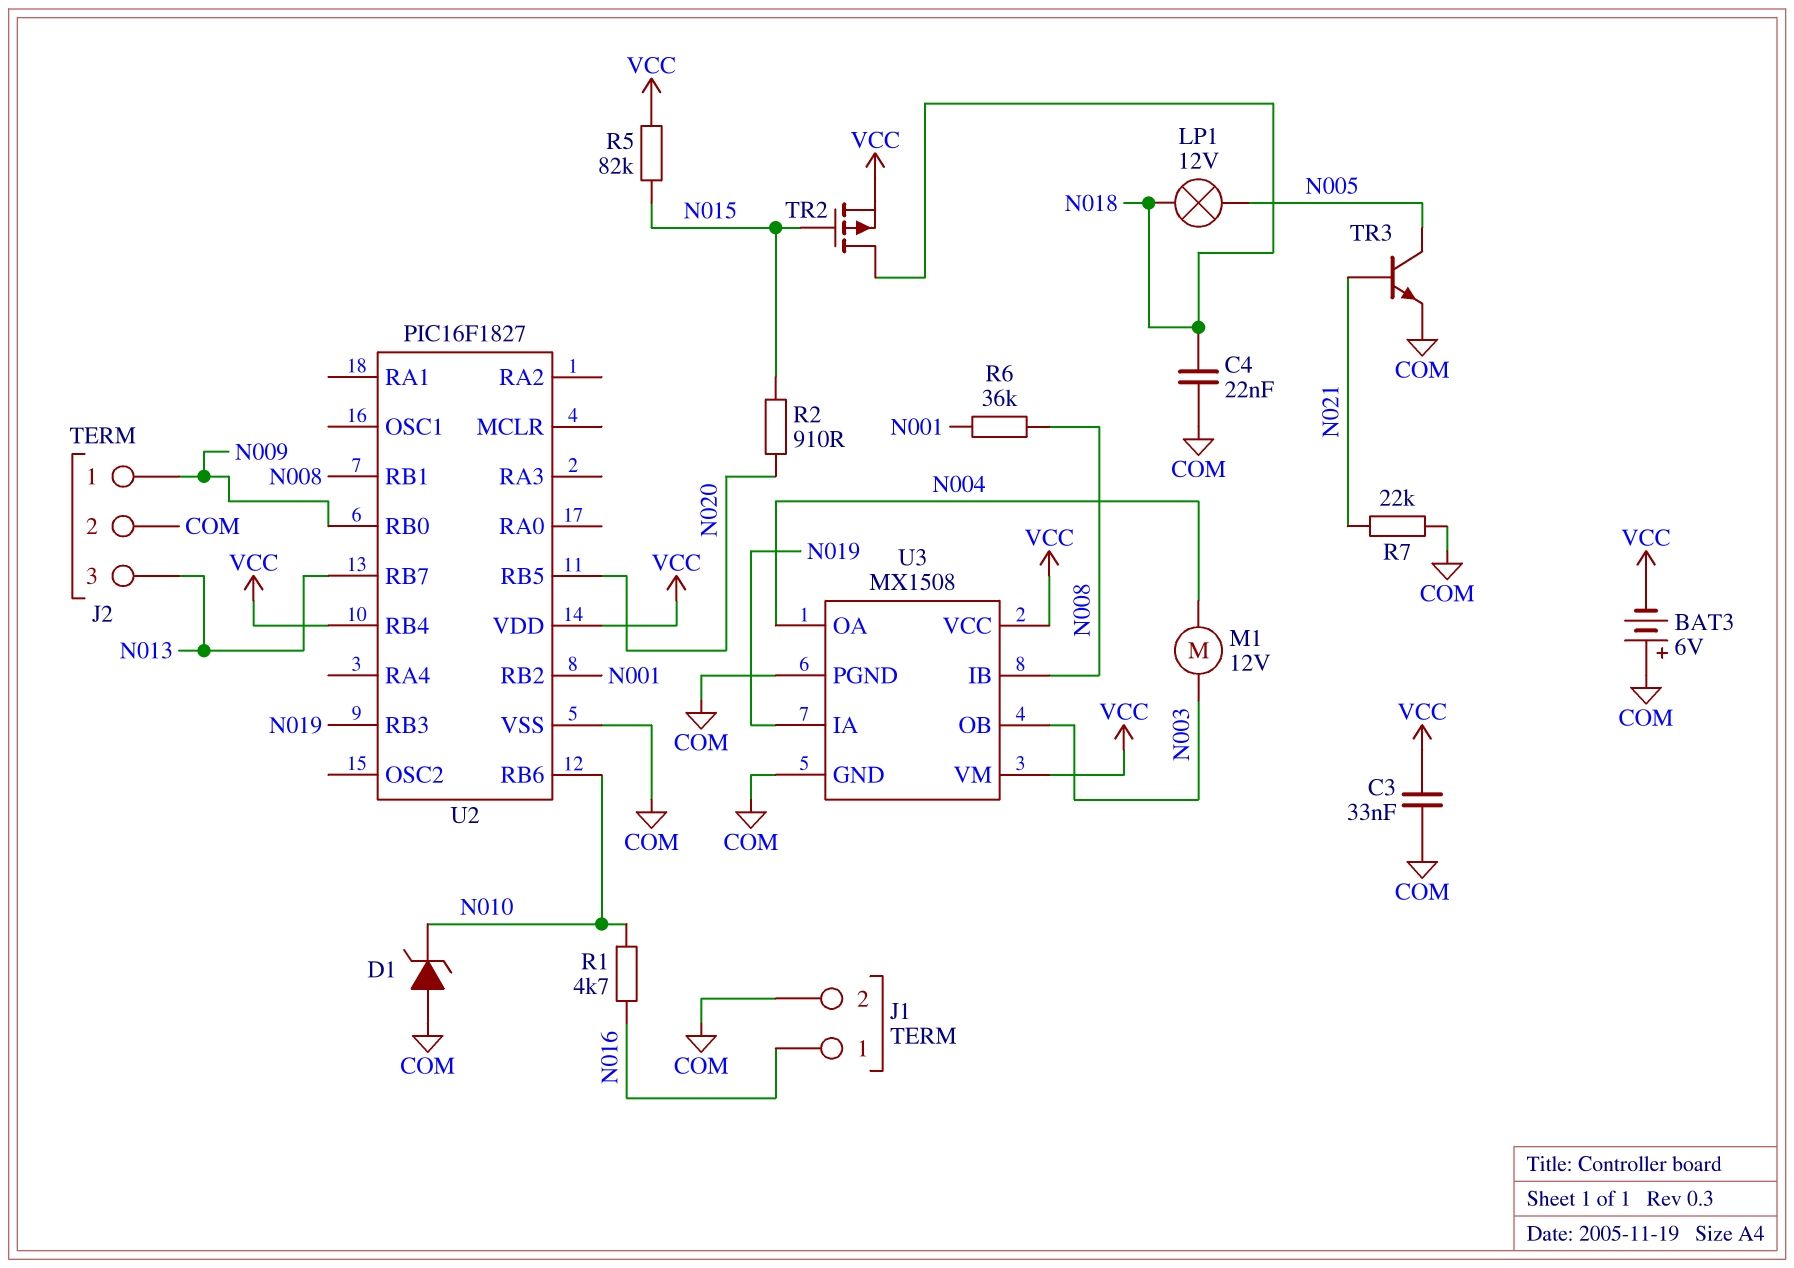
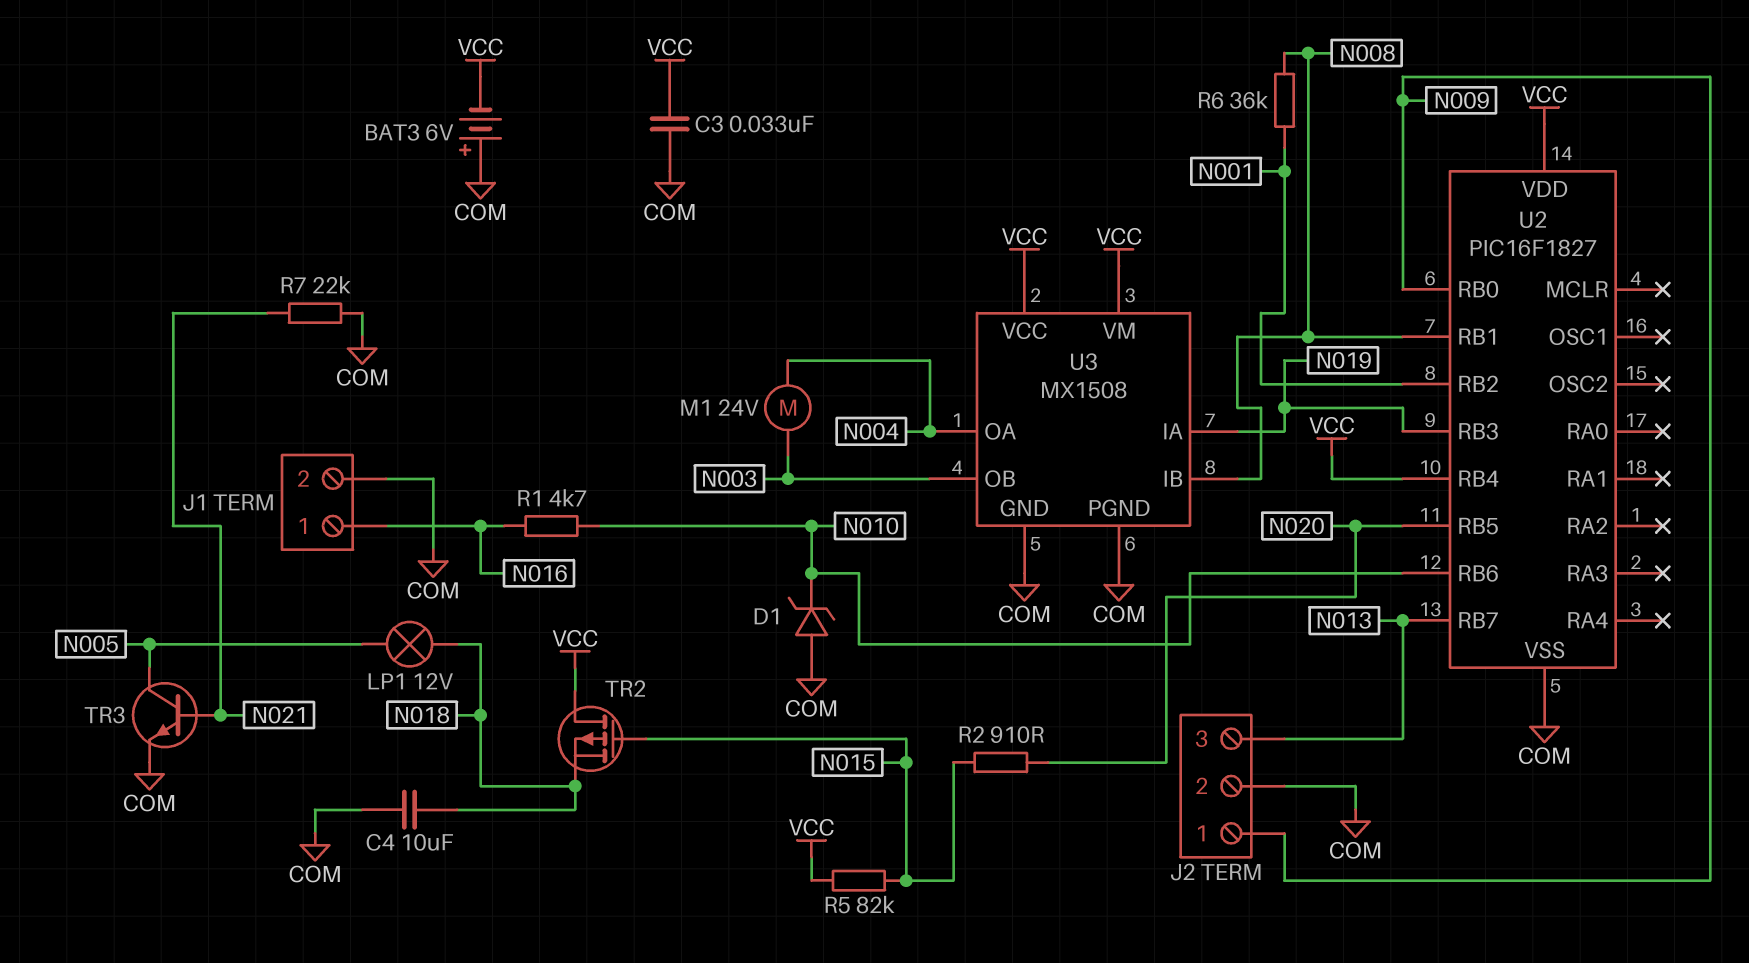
C4: 22nF (COM, N018) -> 10uF (COM, N018)
M1: motor 12V (N003, N004) -> motor 24V (N003, N004)
TR2: PMOS (G N015, D N018, S VCC) -> PMOS (G N015, D VCC, S N018)

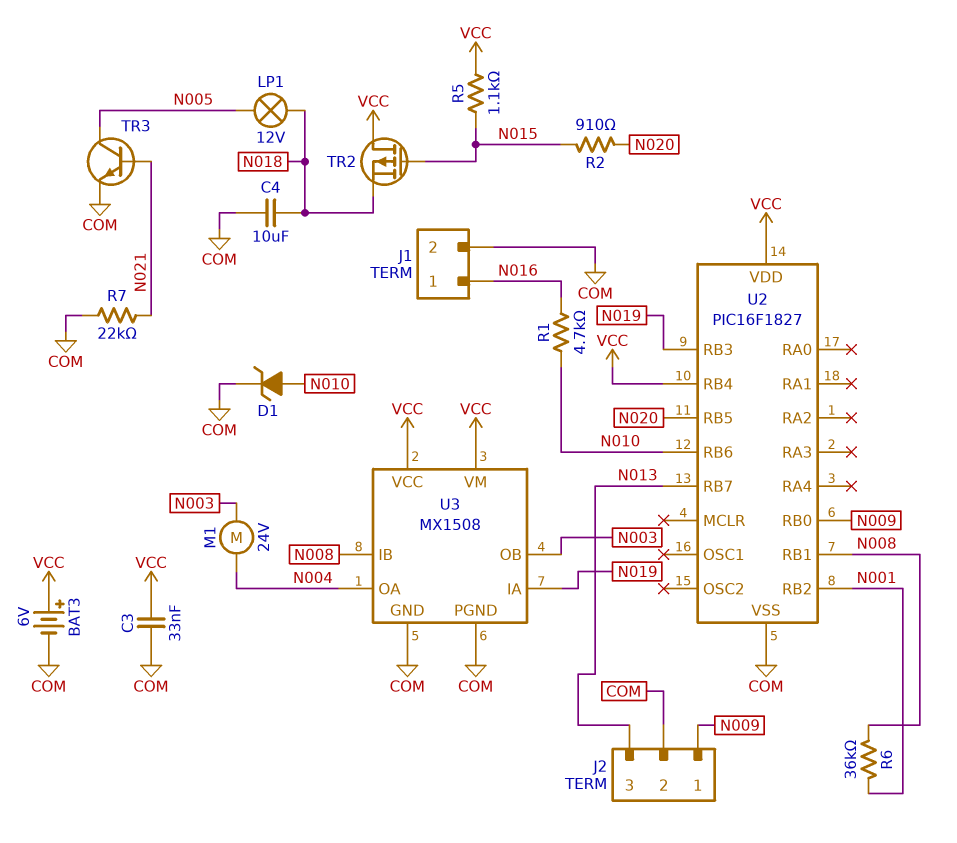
BAT3: 6V (plus COM, minus VCC) -> 6V (plus VCC, minus COM)
D1: zener (A COM, K N010) -> zener (A N010, K COM)
R5: 82k (N015, VCC) -> 1.1k (N015, VCC)

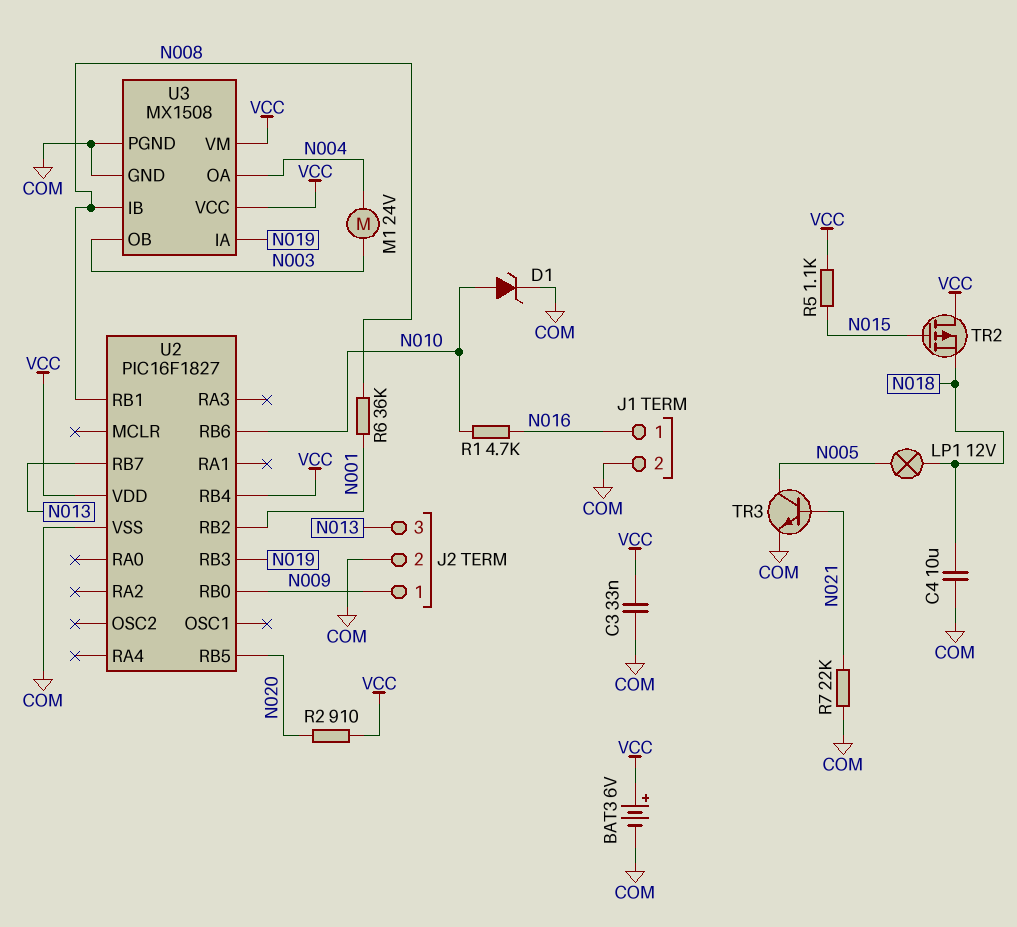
R2: 910 (N015, N020) -> 910 (N020, VCC)

